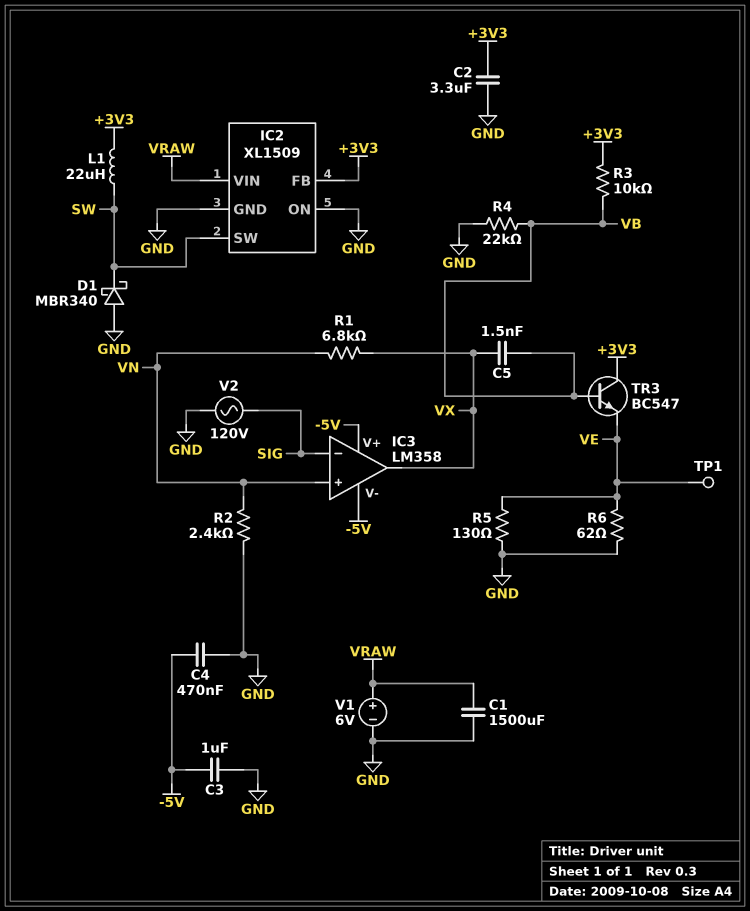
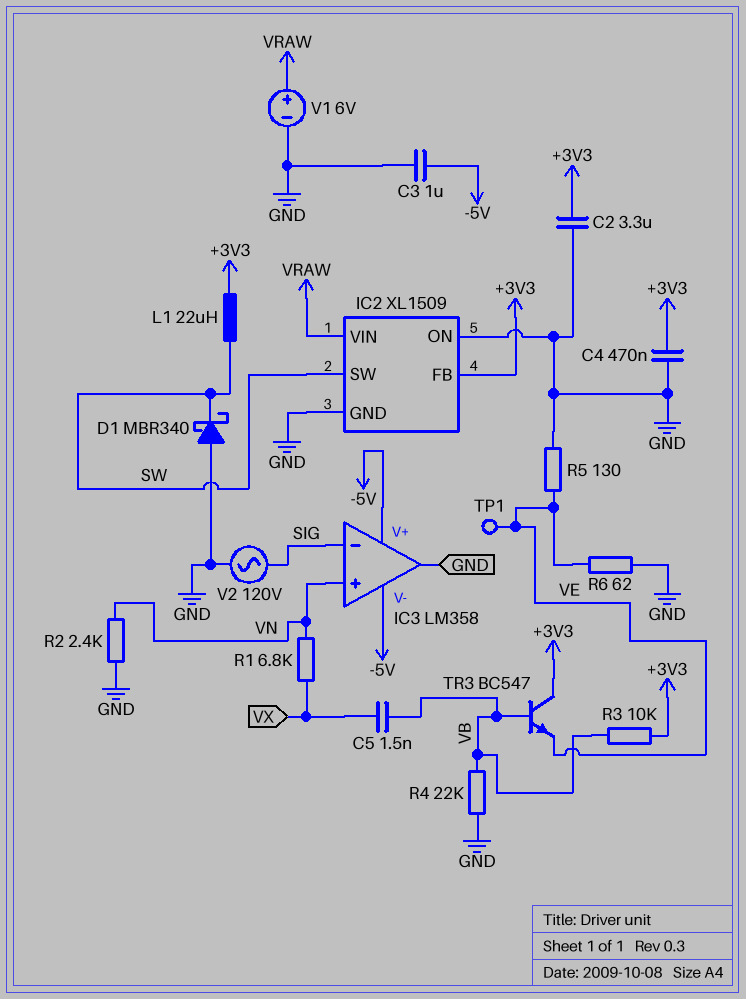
C1: 1500uF (GND, VRAW) -> none
C4: 470nF (-5V, GND) -> 470nF (+3V3, GND)
IC3 pin out: VX -> GND

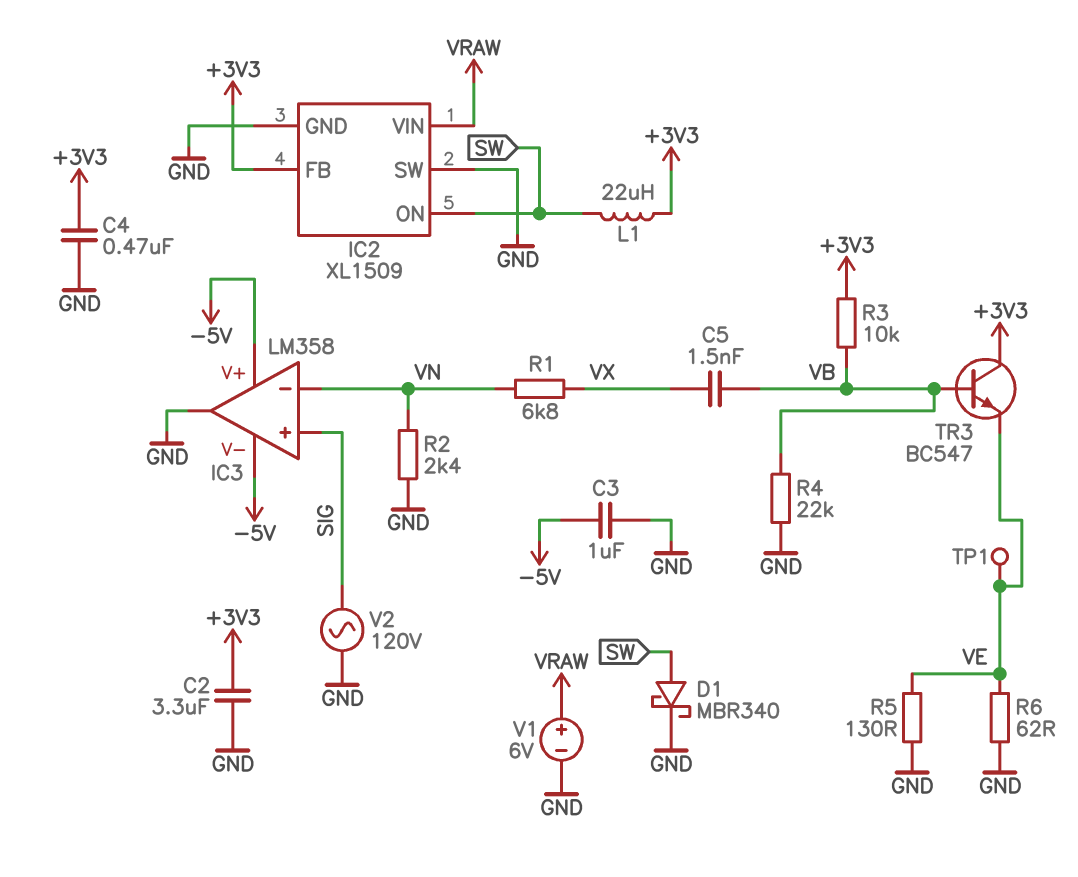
D1: schottky MBR340 (A GND, K SW) -> schottky MBR340 (A SW, K GND)
IC2 pin ON: GND -> SW
IC2 pin SW: SW -> GND
IC3 pin in+: VN -> SIG
IC3 pin in-: SIG -> VN

